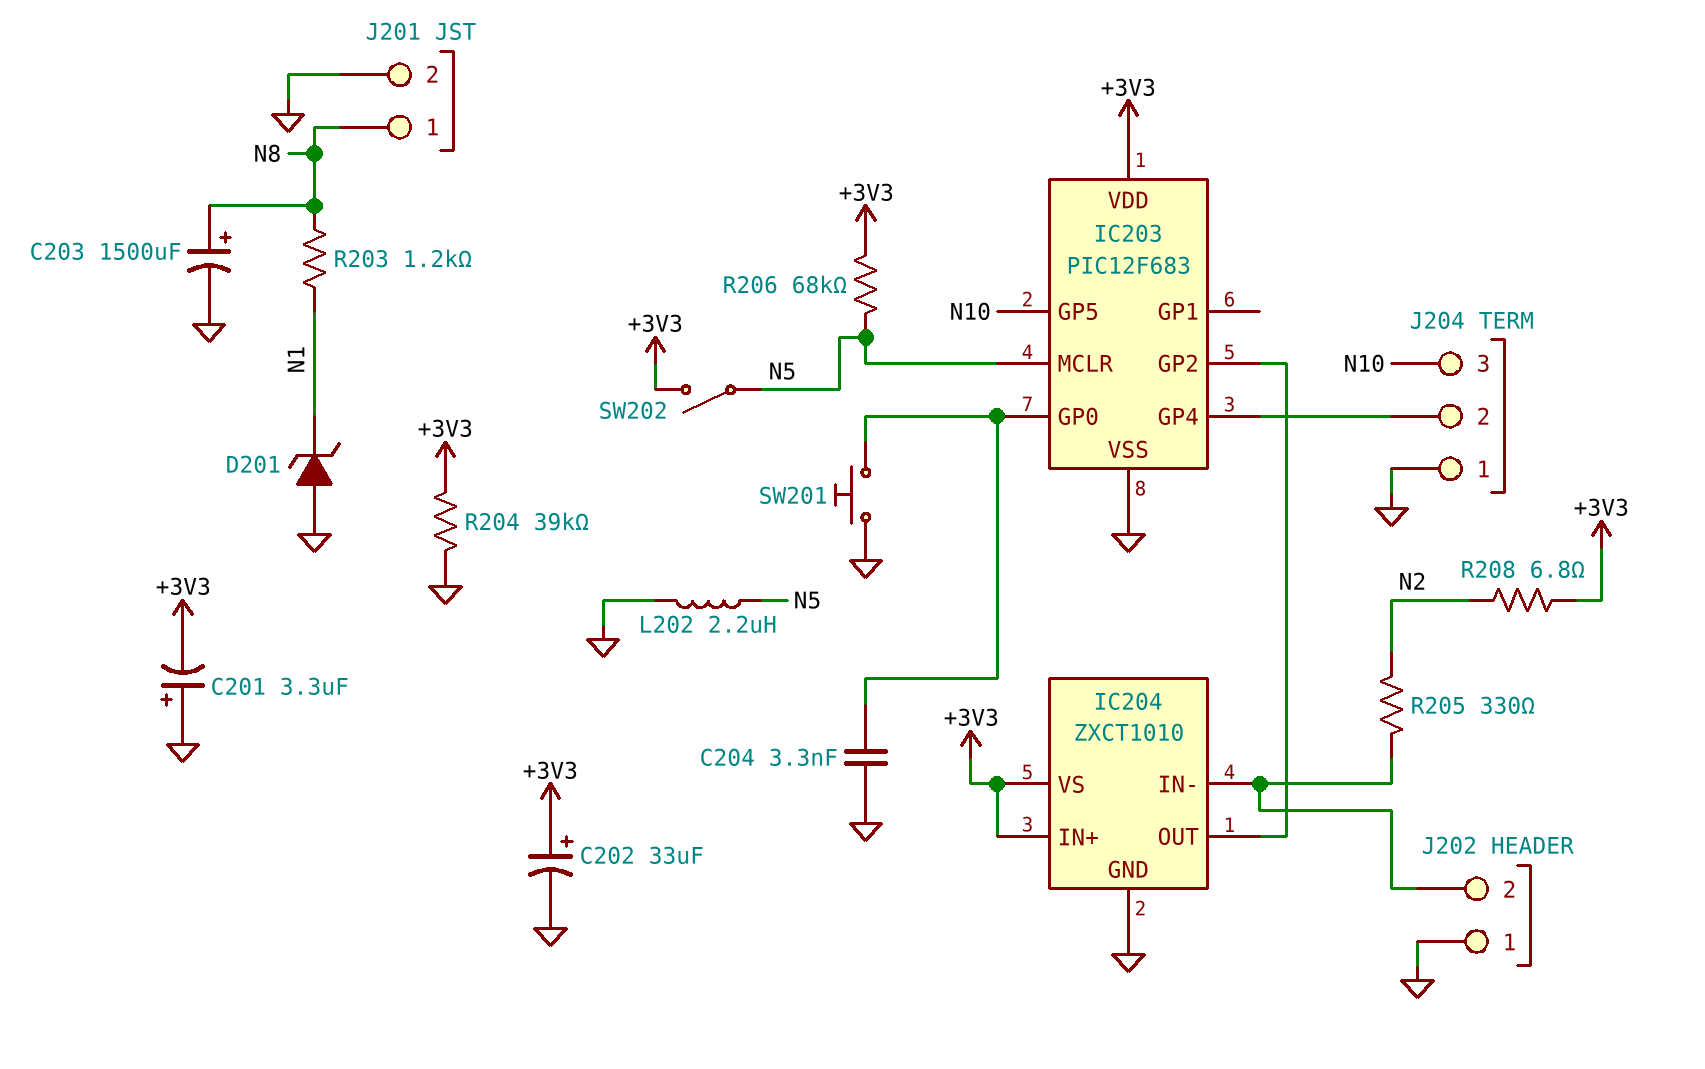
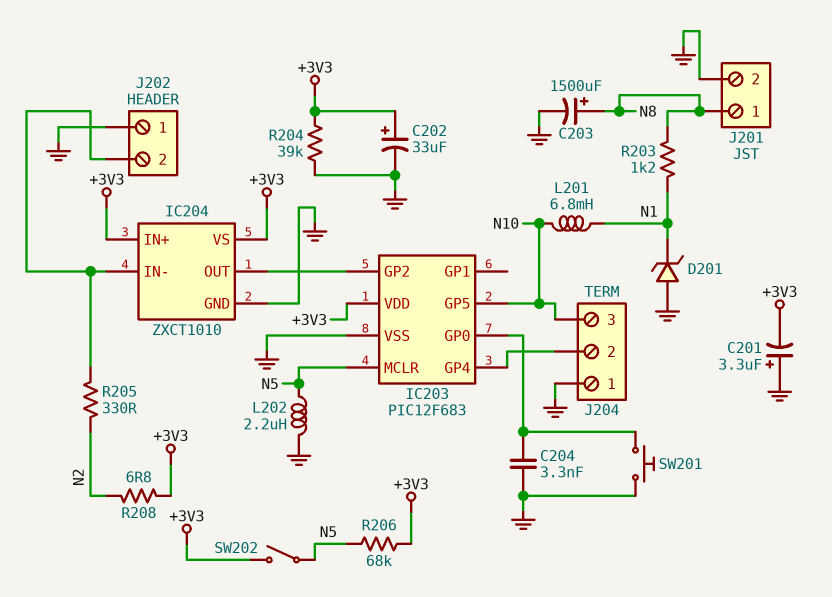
L201: none -> 6.8mH (N1, N10)

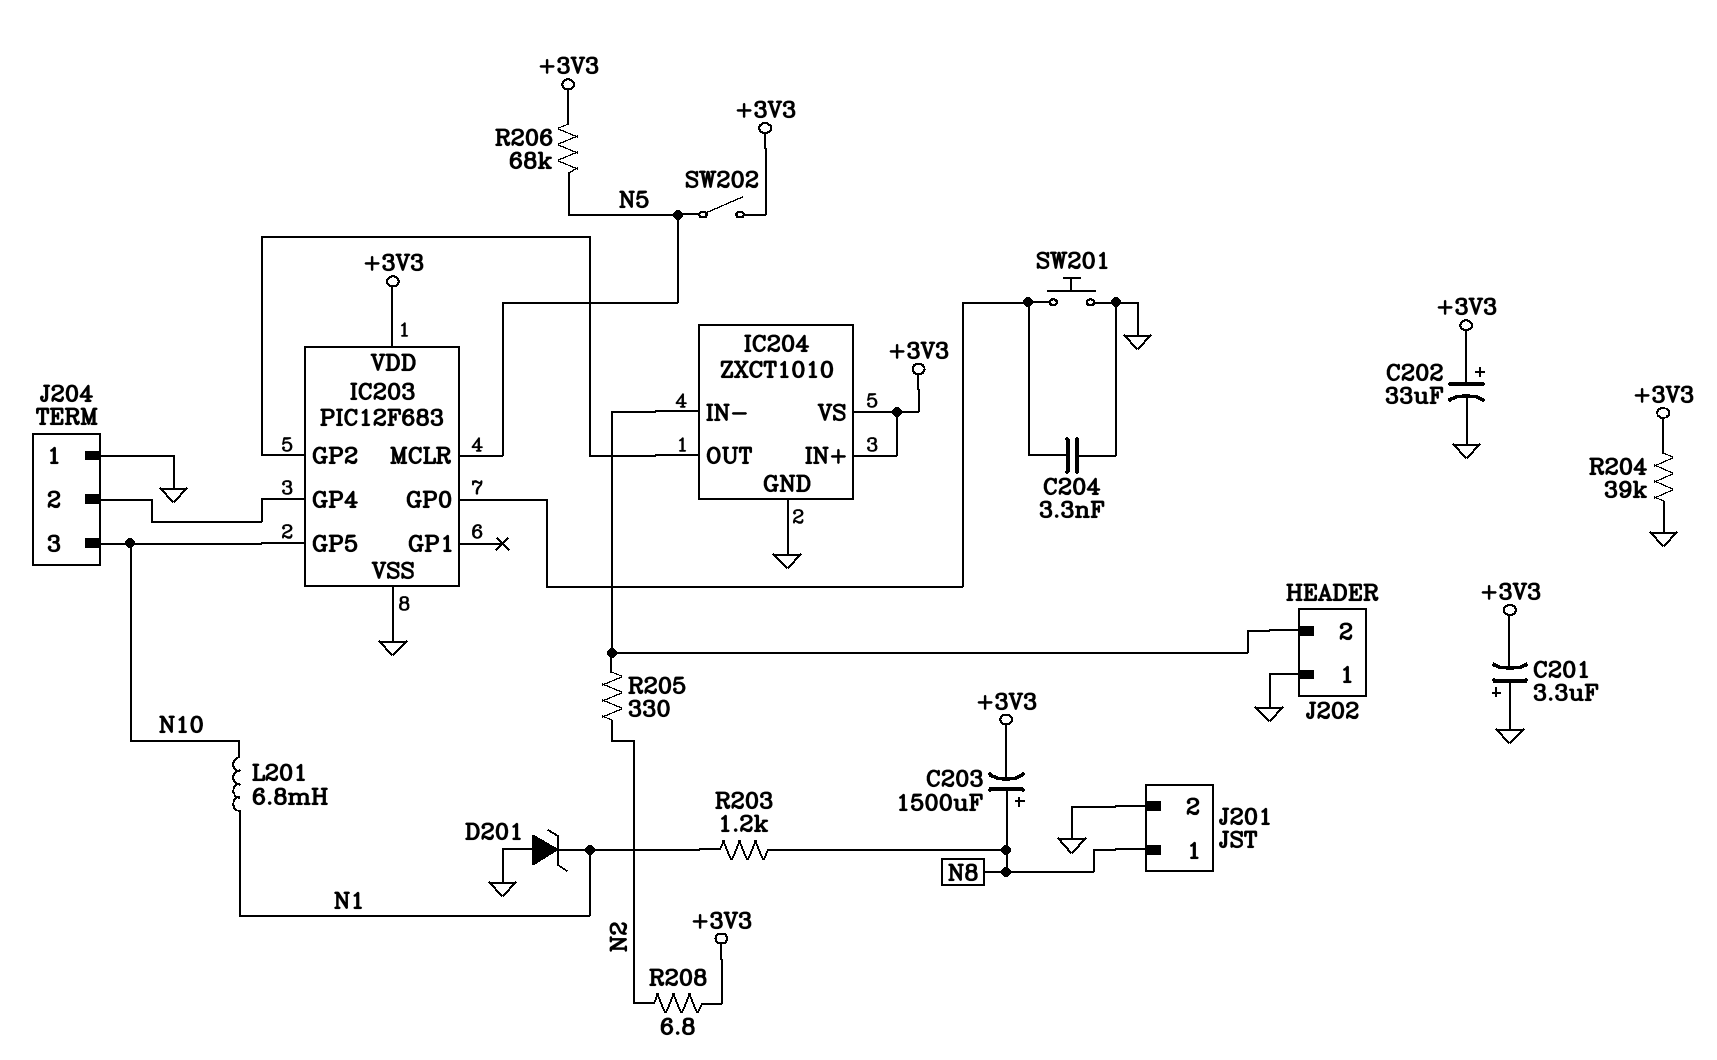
C203: 1500uF (plus N8, minus GND) -> 1500uF (plus N8, minus +3V3)
L202: 2.2uH (GND, N5) -> none

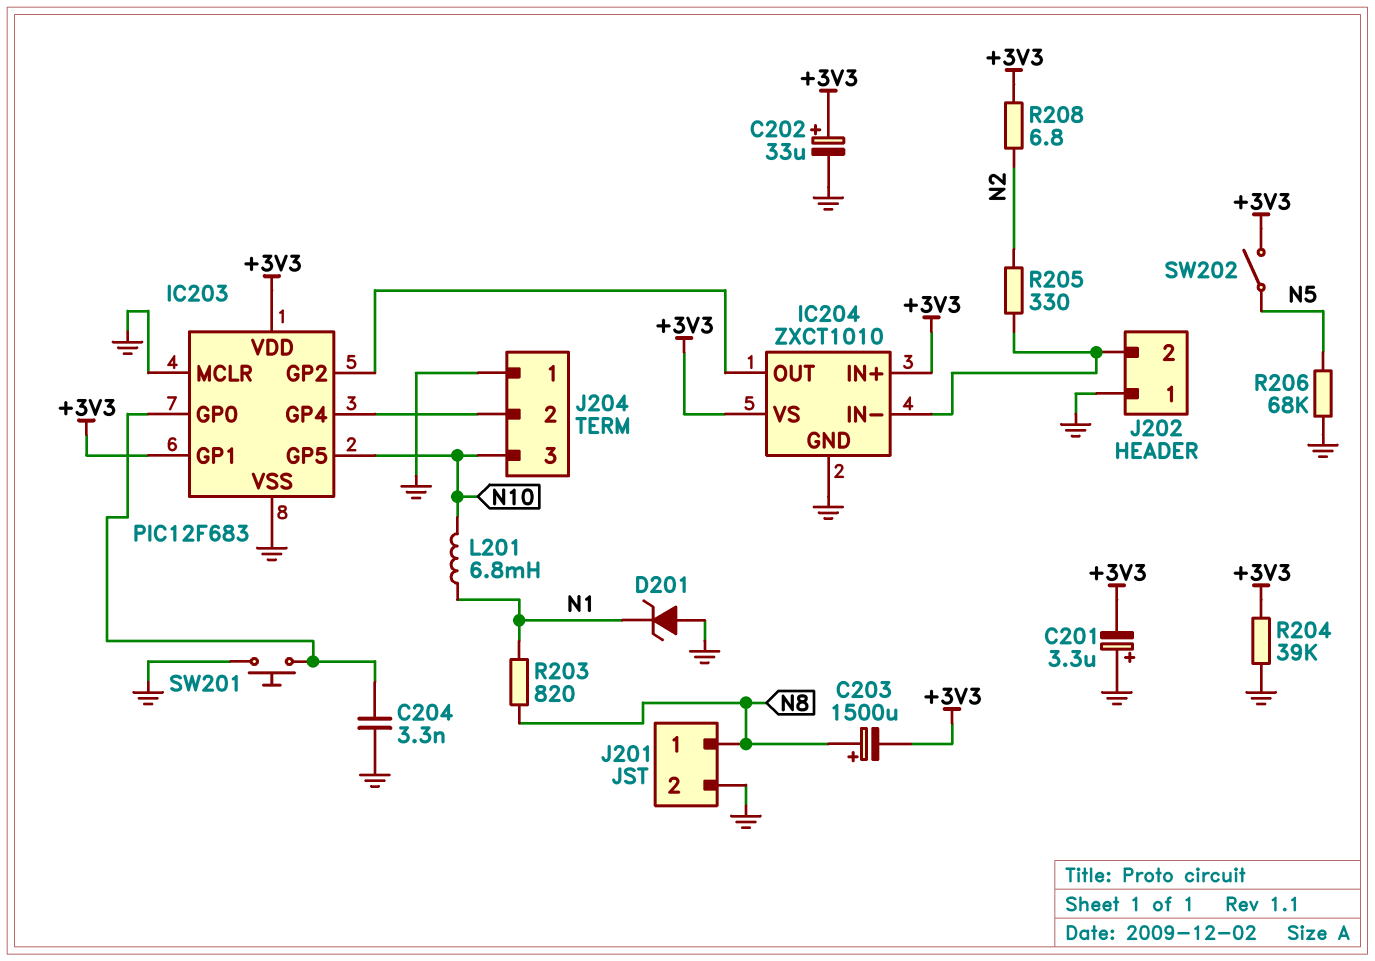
IC203 pin GP1: none -> +3V3
IC203 pin MCLR: N5 -> GND
R203: 1.2k (N1, N8) -> 820 (N1, N8)
R206: 68k (+3V3, N5) -> 68k (GND, N5)

